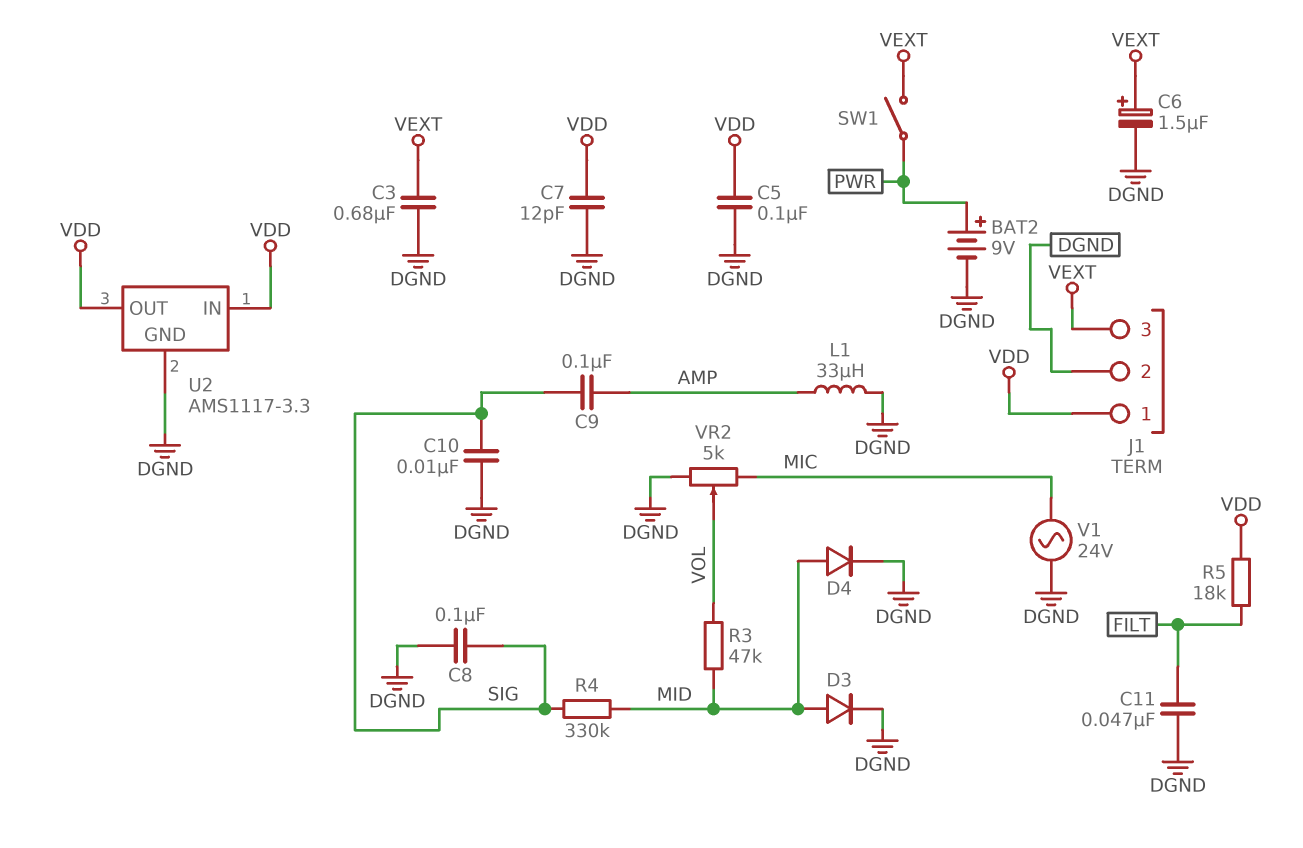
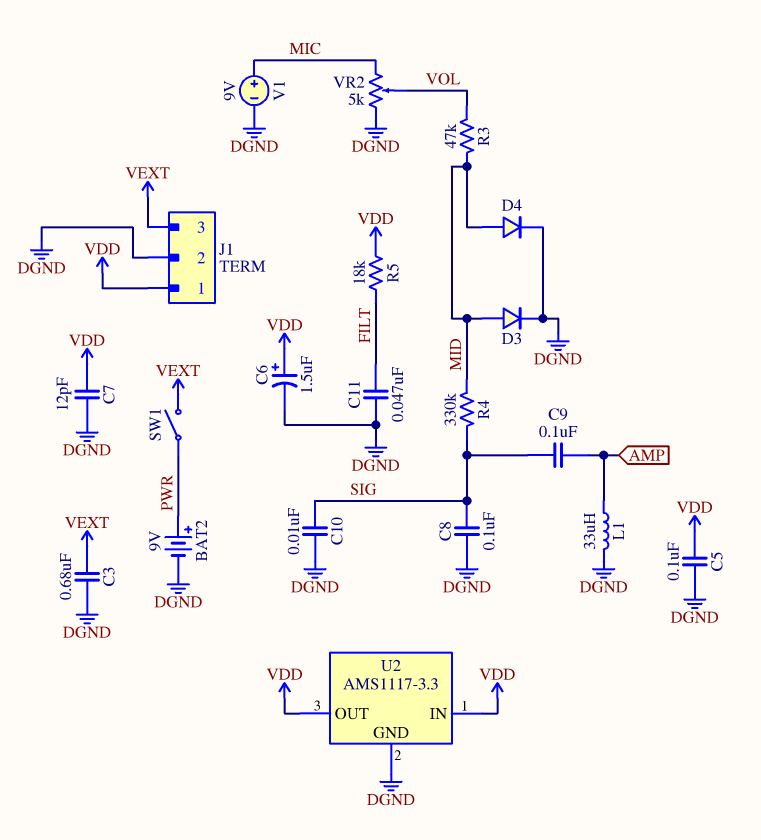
C6: 1.5uF (plus VEXT, minus DGND) -> 1.5uF (plus VDD, minus DGND)
V1: AC 24V (DGND, MIC) -> 9V (plus MIC, minus DGND)

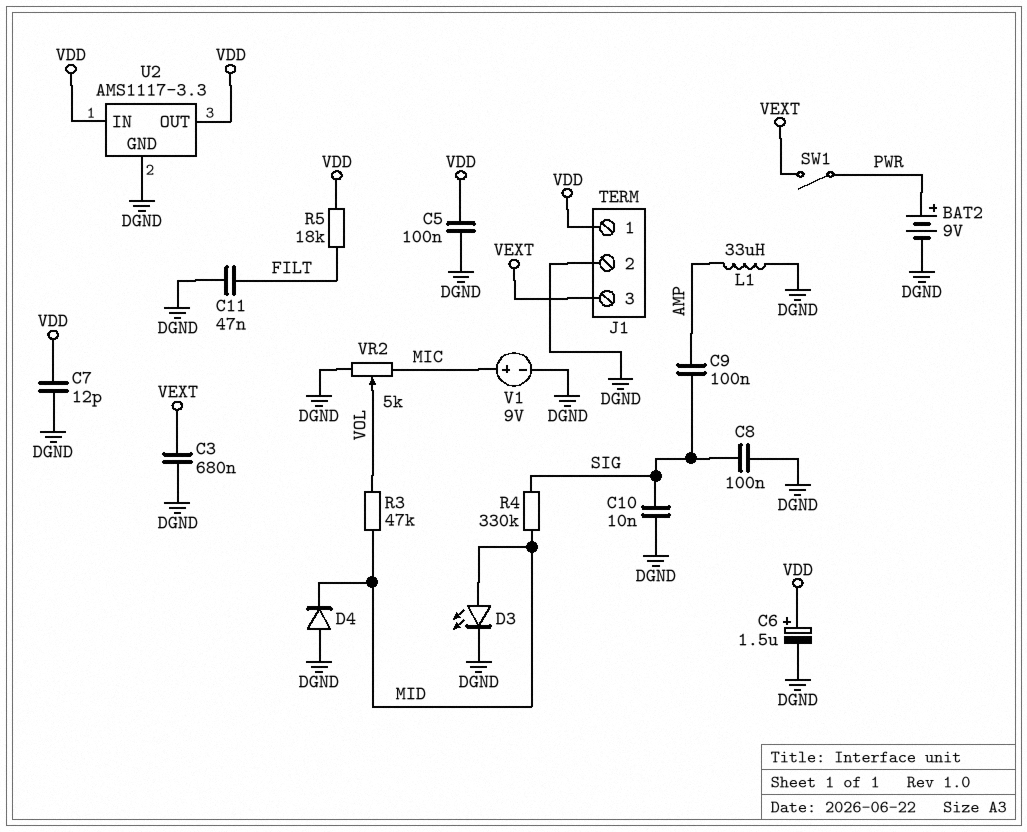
D3: diode (A MID, K DGND) -> LED (A MID, K DGND)
D4: diode (A MID, K DGND) -> diode (A DGND, K MID)

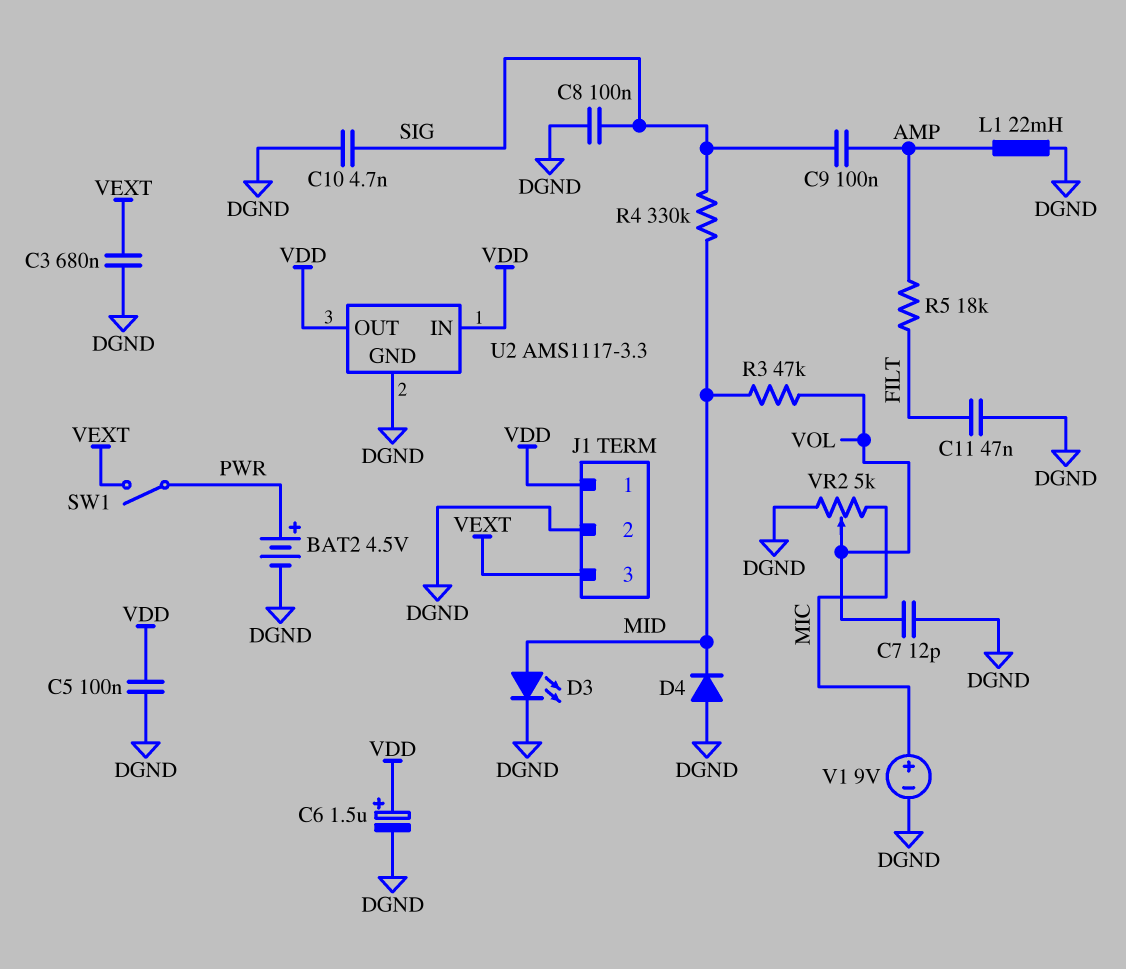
BAT2: 9V (plus PWR, minus DGND) -> 4.5V (plus PWR, minus DGND)
C7: 12pF (DGND, VDD) -> 12pF (DGND, VOL)
C10: 10nF (DGND, SIG) -> 4.7nF (DGND, SIG)
L1: 33uH (AMP, DGND) -> 22mH (AMP, DGND)
R5: 18k (FILT, VDD) -> 18k (AMP, FILT)

